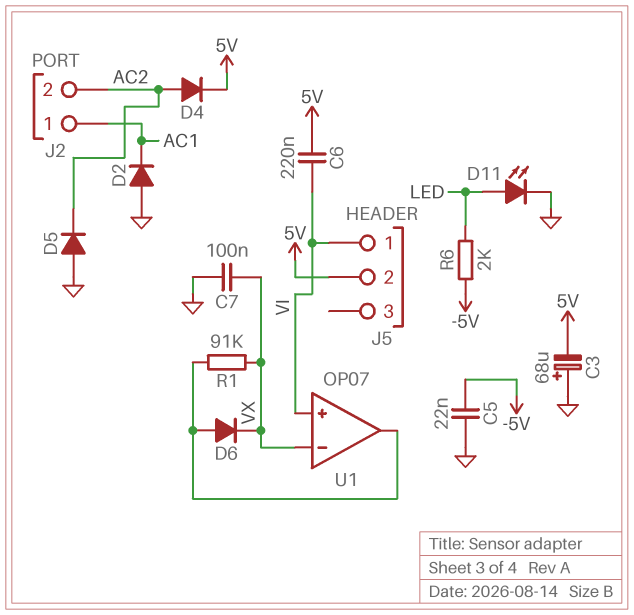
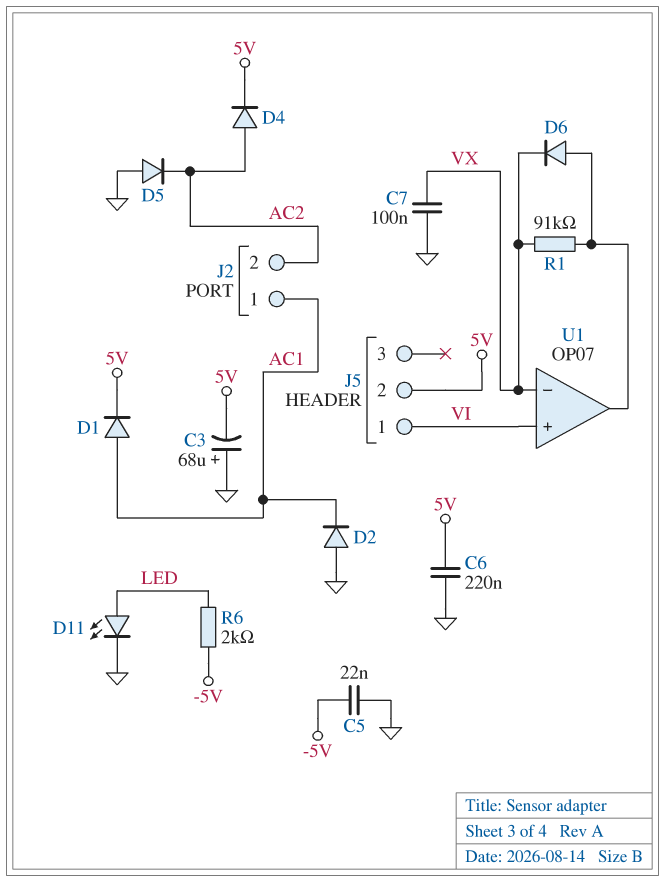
C6: 220nF (5V, VI) -> 220nF (5V, GND)
D1: none -> diode (A AC1, K 5V)

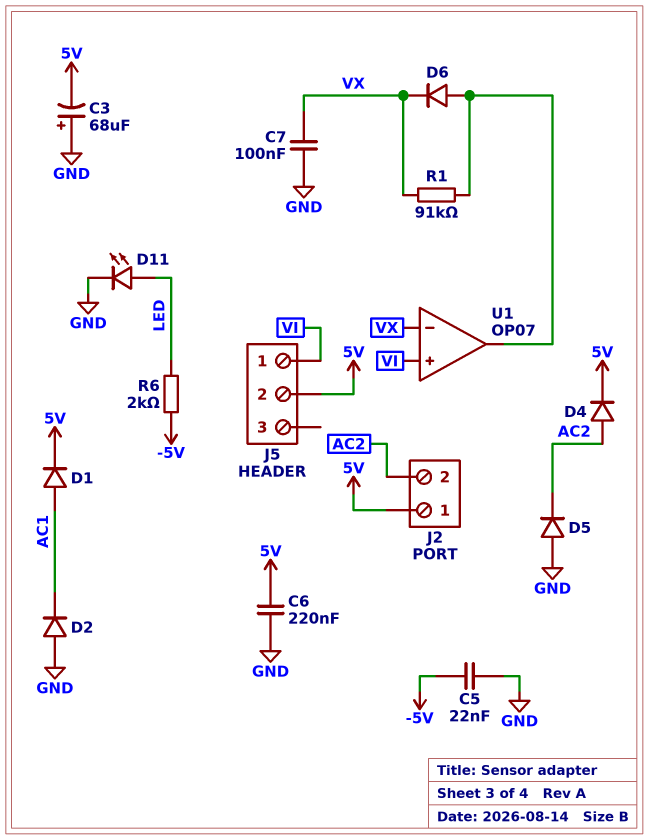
J2 pin 1: AC1 -> 5V

